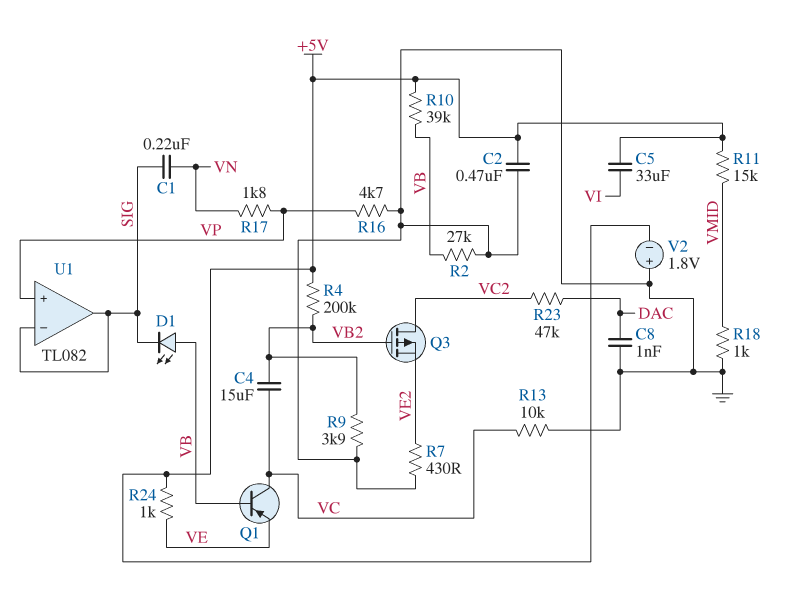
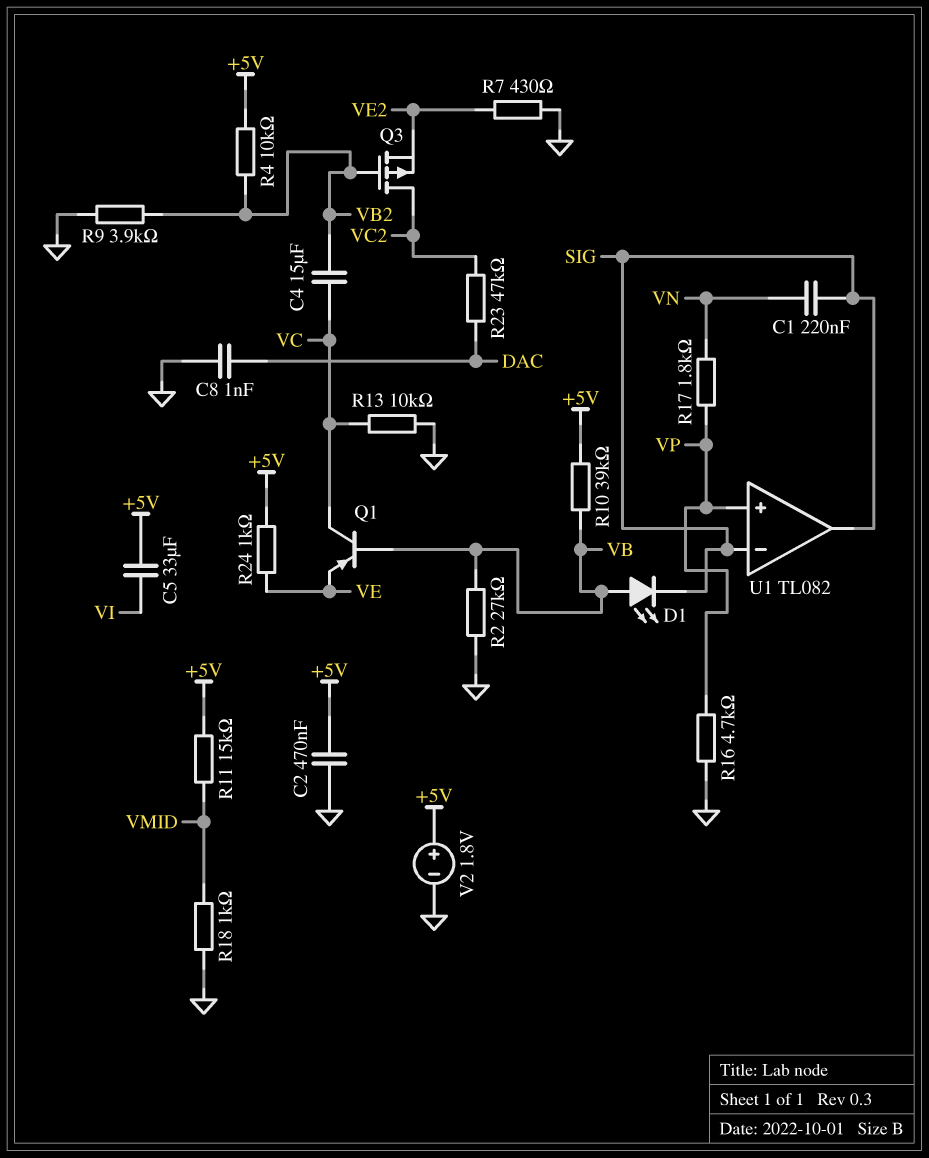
R4: 200k (+5V, VB2) -> 10k (+5V, VB2)
V2: 1.8V (plus GND, minus +5V) -> 1.8V (plus +5V, minus GND)

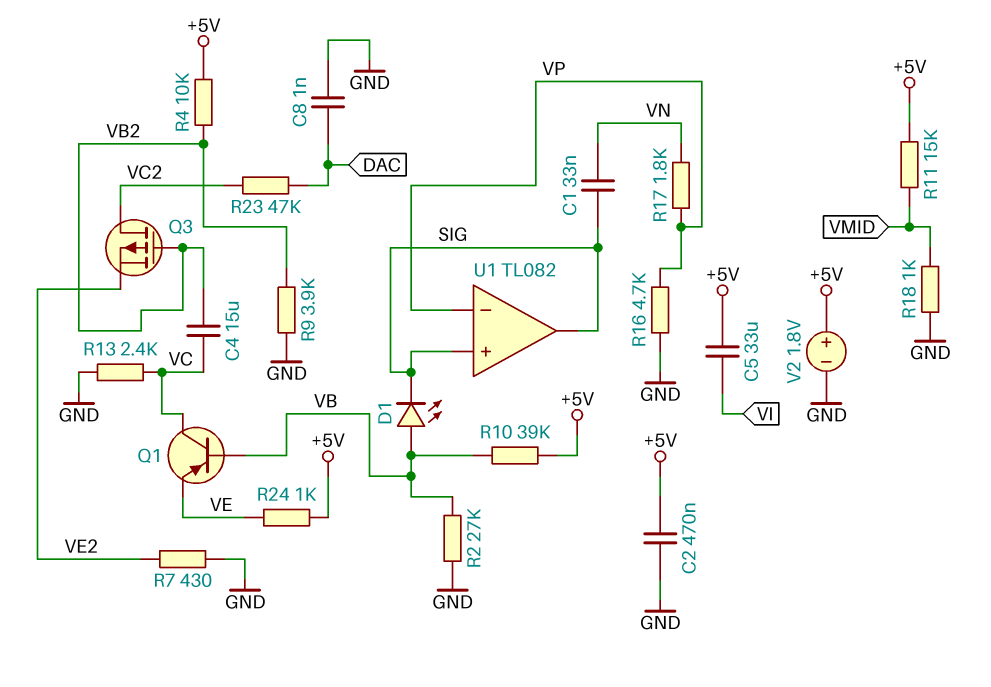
C1: 220nF (SIG, VN) -> 33nF (SIG, VN)
R13: 10k (GND, VC) -> 2.4k (GND, VC)
U1 pin in+: VP -> SIG
U1 pin in-: SIG -> VP

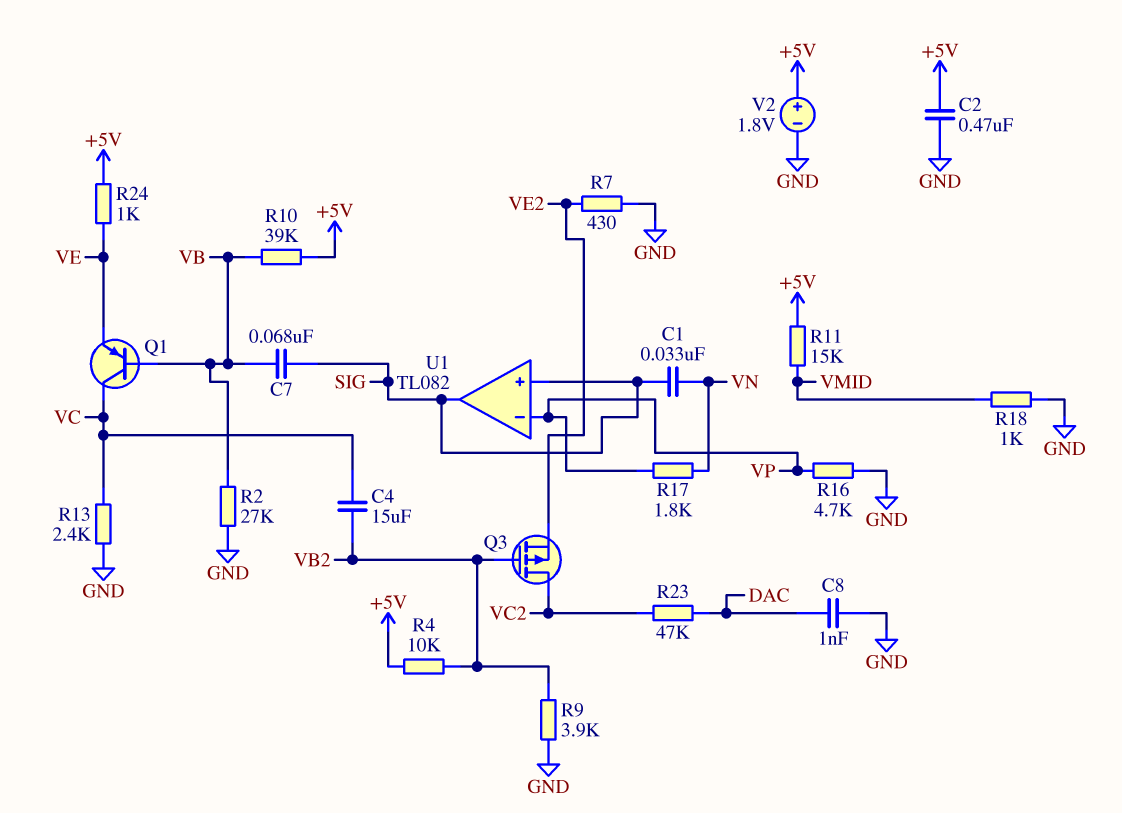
C5: 33uF (+5V, VI) -> none
C7: none -> 68nF (SIG, VB)
D1: LED (A VB, K SIG) -> none

